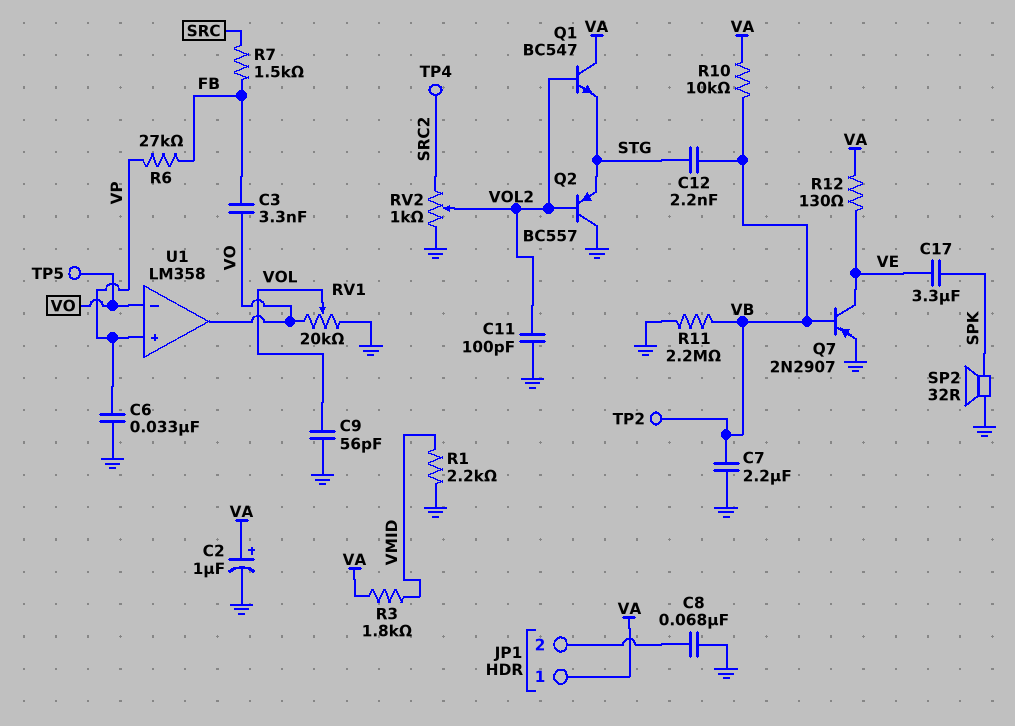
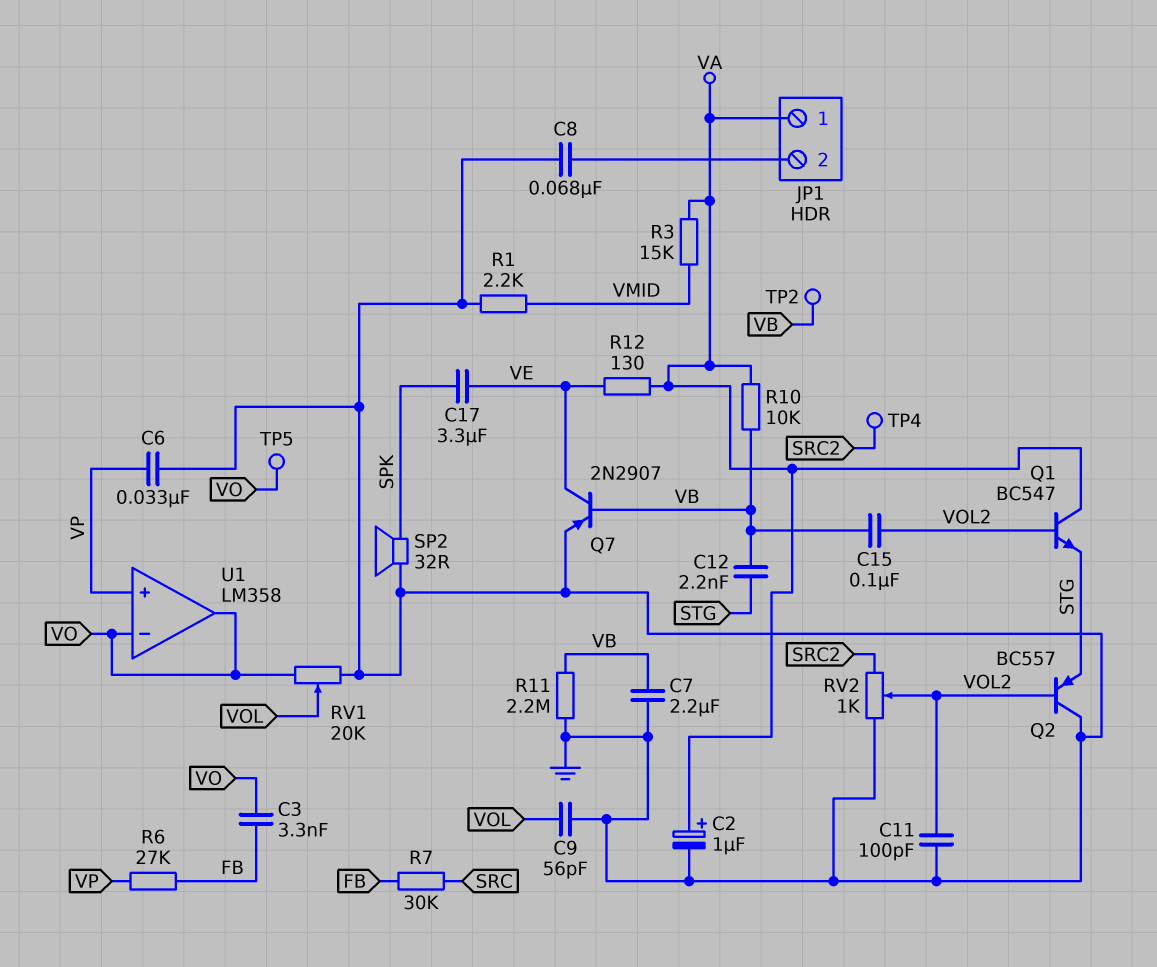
C15: none -> 100nF (VB, VOL2)
R3: 1.8k (VA, VMID) -> 15k (VA, VMID)
R7: 1.5k (FB, SRC) -> 30k (FB, SRC)

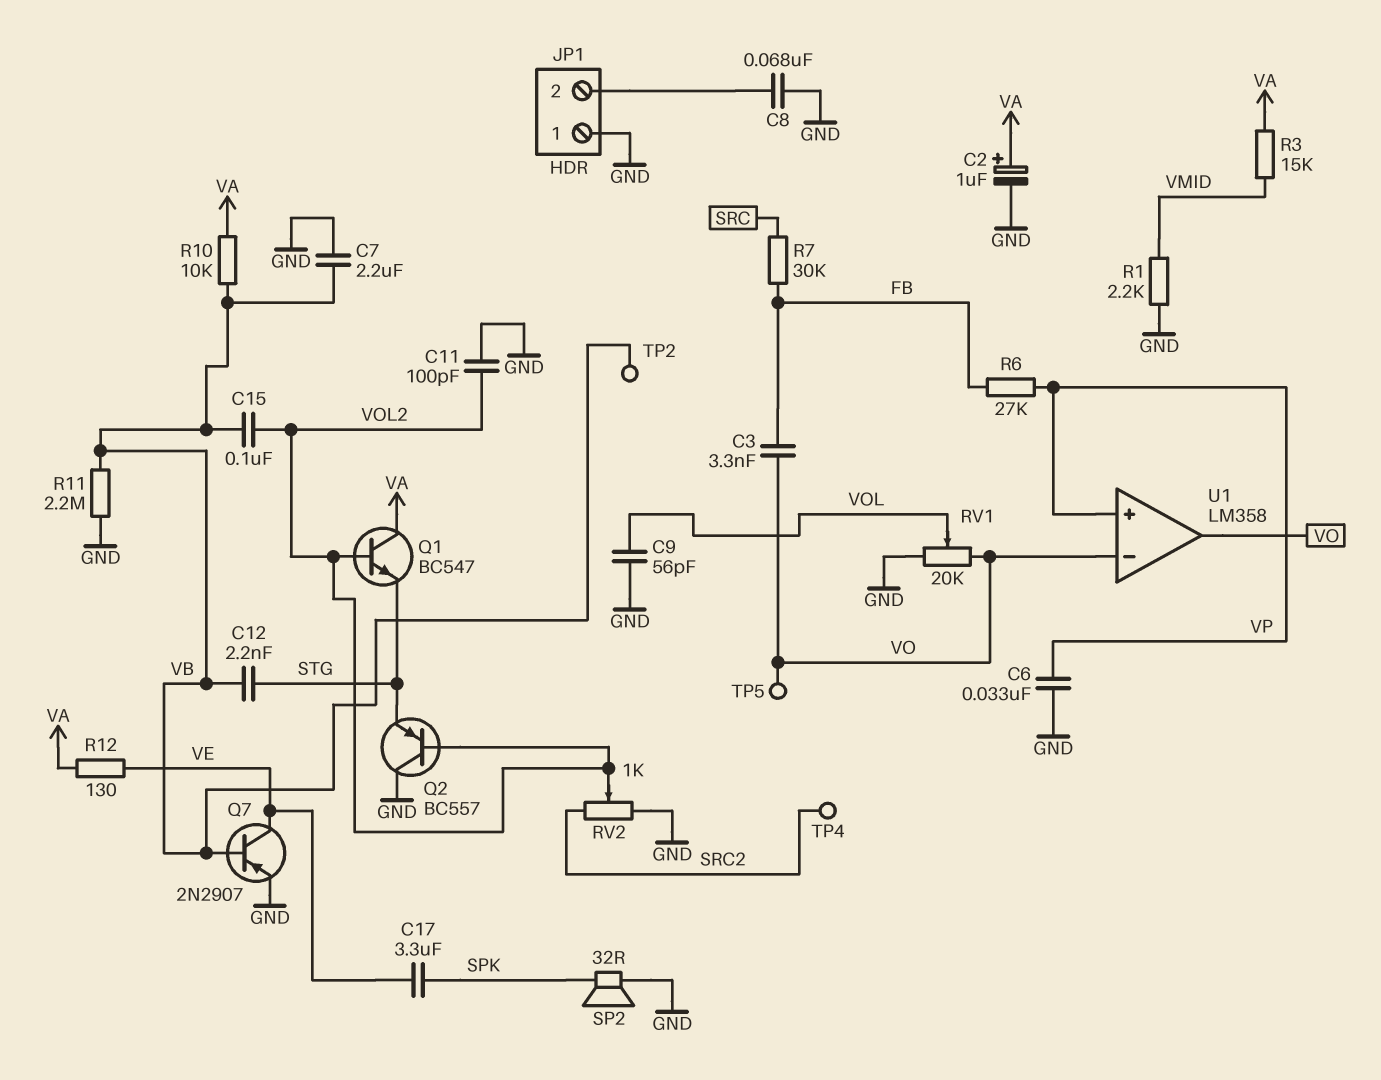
JP1 pin 1: VA -> GND

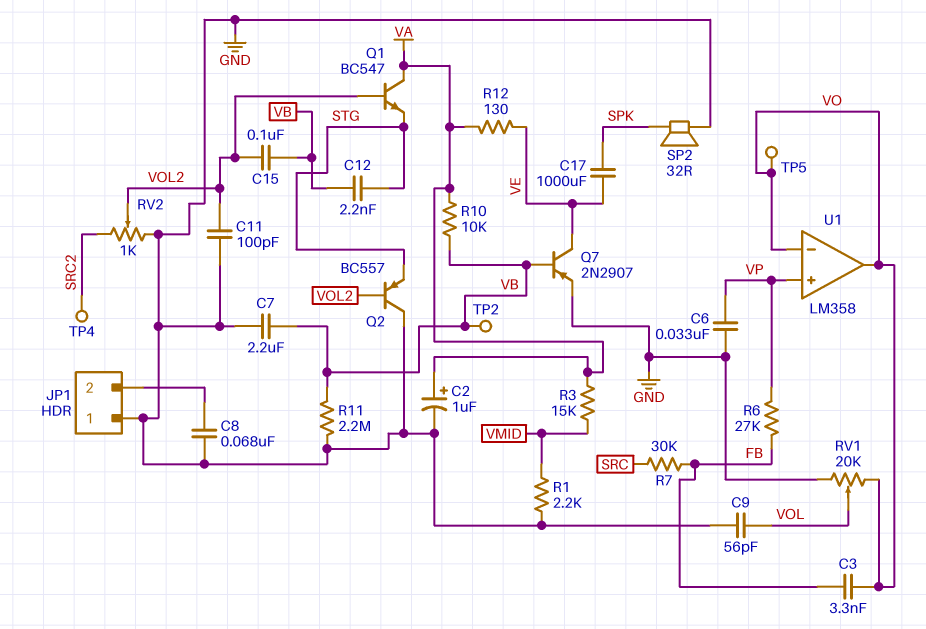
C17: 3.3uF (SPK, VE) -> 1000uF (SPK, VE)

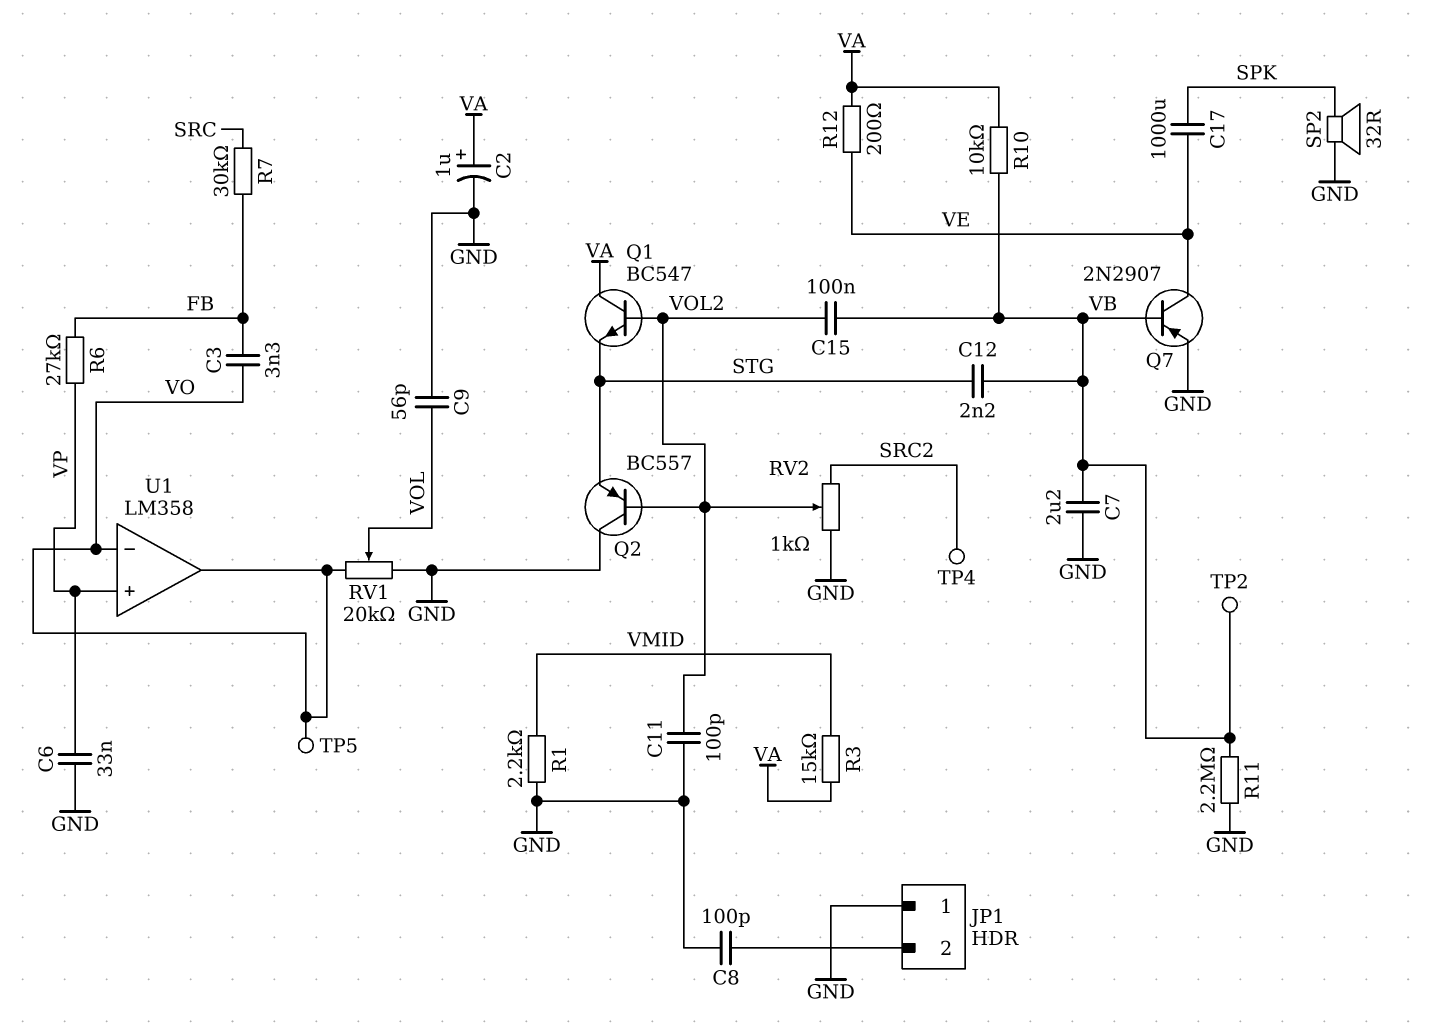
C8: 68nF (GND, JP1/2) -> 100pF (GND, JP1/2)
R12: 130 (VA, VE) -> 200 (VA, VE)

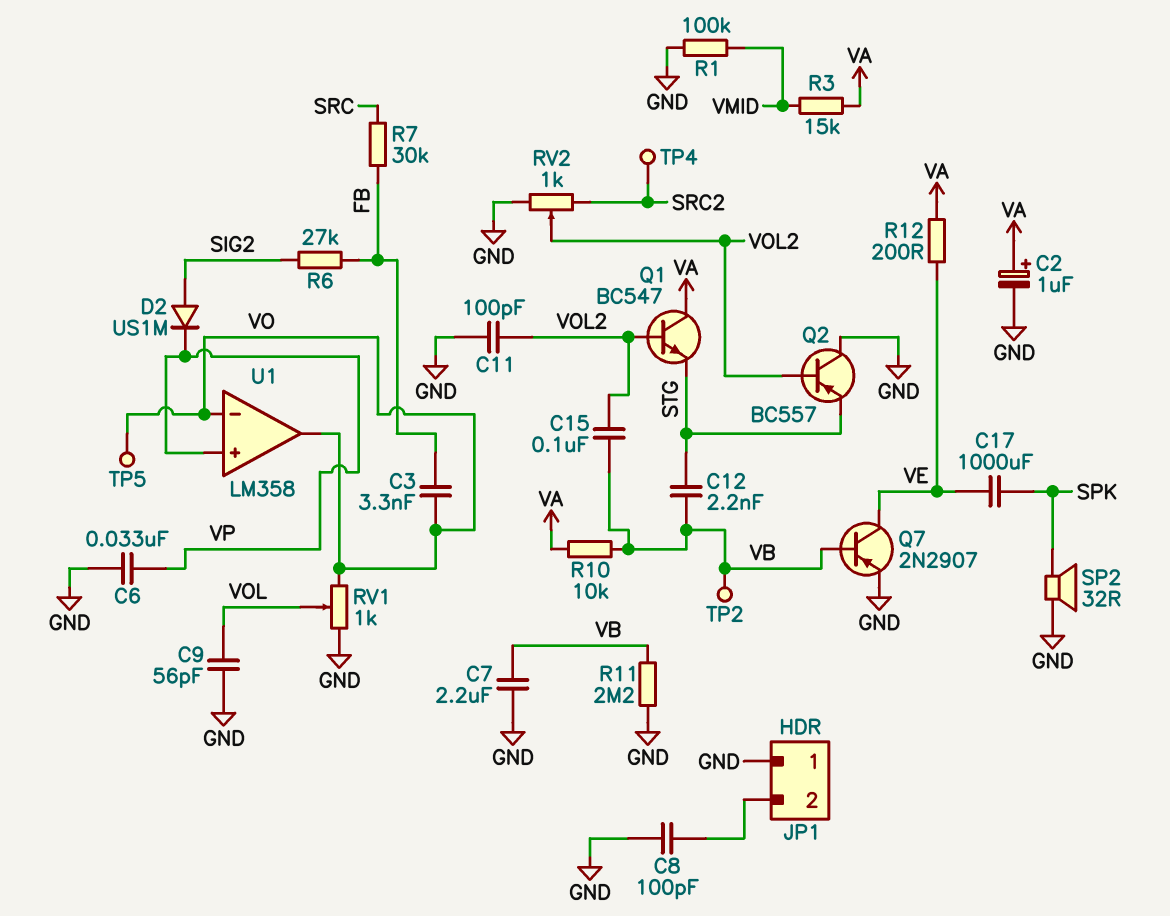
D2: none -> diode US1M (A SIG2, K VP)
R1: 2.2k (GND, VMID) -> 100k (GND, VMID)
R6: 27k (FB, VP) -> 27k (FB, SIG2)
RV1: 20k (GND, VO, wiper VOL) -> 1k (GND, VO, wiper VOL)

